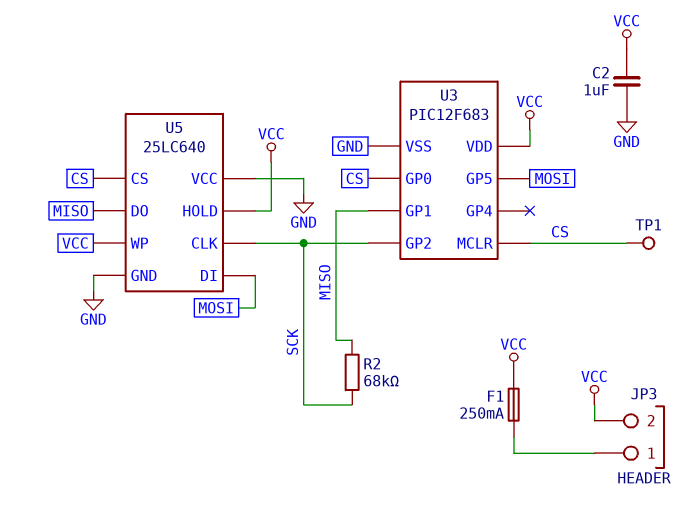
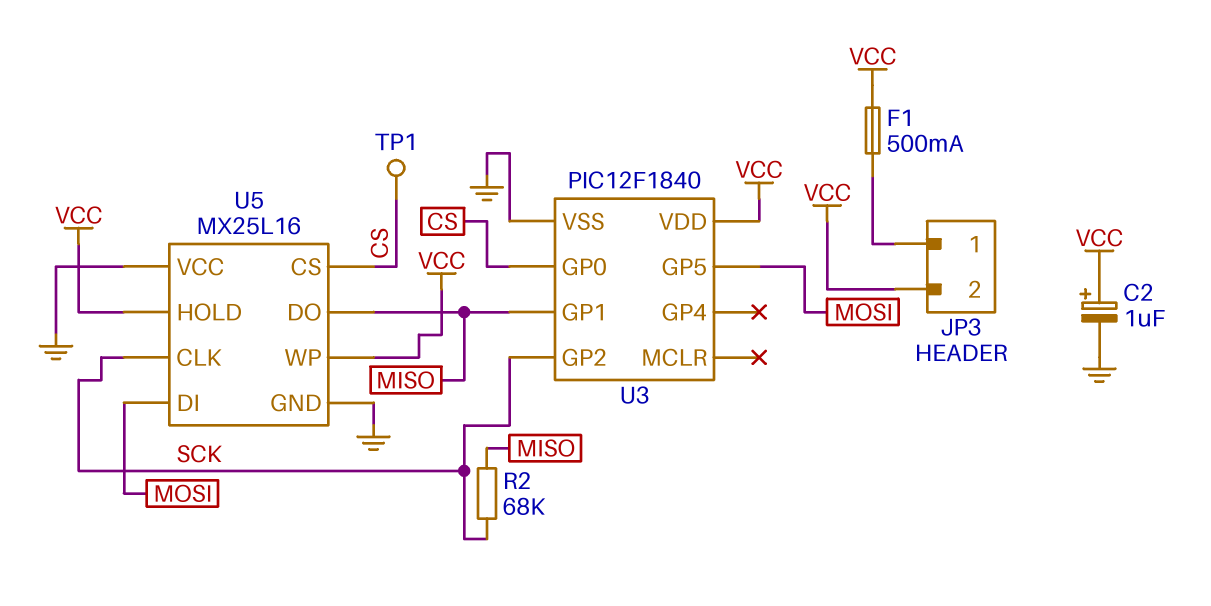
C2: 1uF (GND, VCC) -> 1uF (plus VCC, minus GND)
F1: 250mA (JP3/1, VCC) -> 500mA (JP3/1, VCC)
U3: PIC12F683 -> PIC12F1840
U3 pin MCLR: CS -> none
U5: 25LC640 -> MX25L16

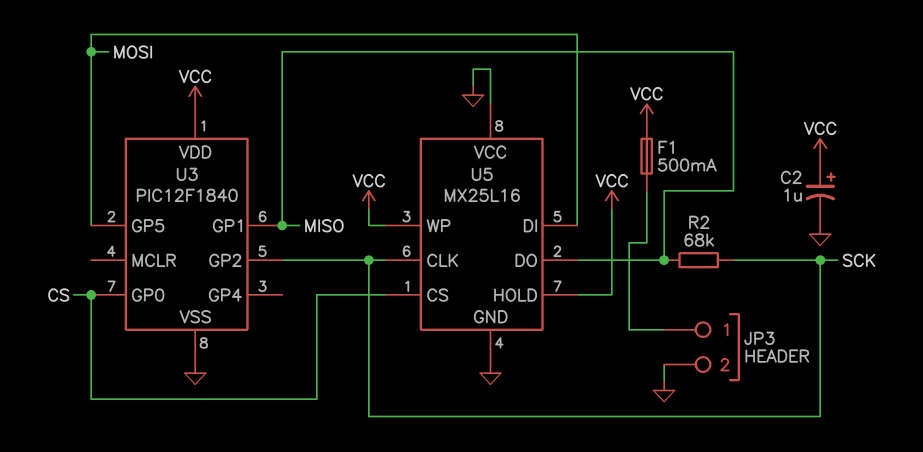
JP3 pin 2: VCC -> GND
TP1: test point (CS) -> none

